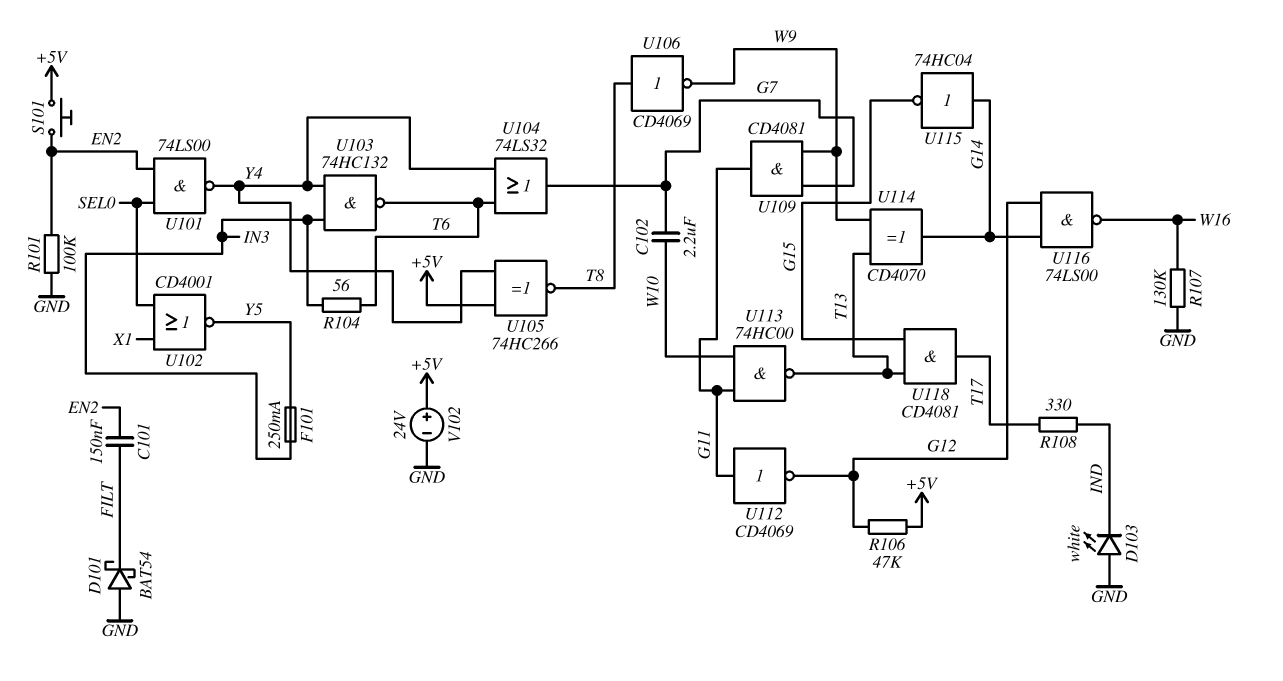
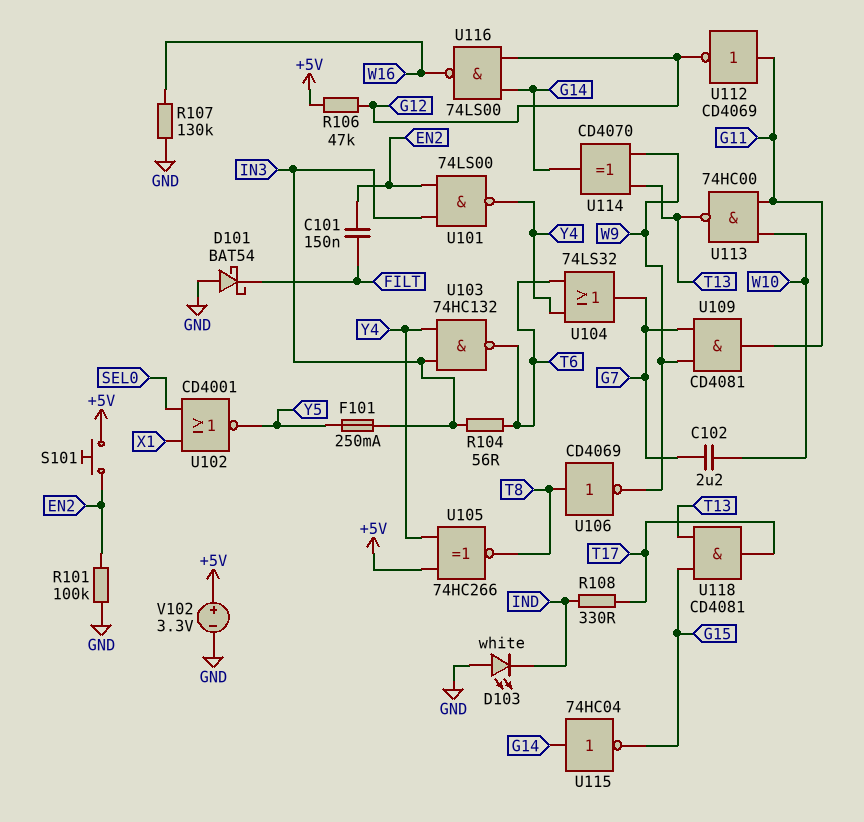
U101: NAND 74LS00 (in EN2, in SEL0, out Y4) -> NAND 74LS00 (in EN2, in IN3, out Y4)
V102: 24V (plus +5V, minus GND) -> 3.3V (plus +5V, minus GND)

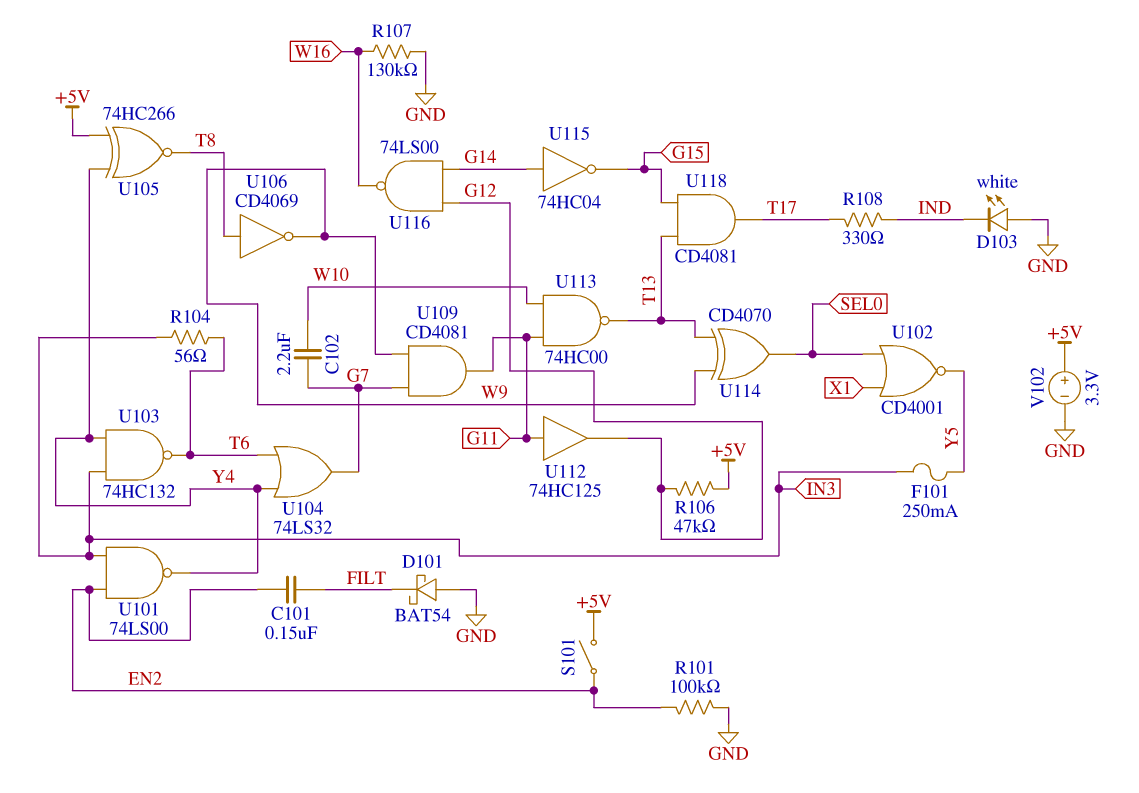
S101: button (+5V, EN2) -> switch (+5V, EN2)
U112: NOT CD4069 (in G11, out G12) -> buffer 74HC125 (in G11, out G12)
U114: XOR CD4070 (in T13, in W9, out G14) -> XOR CD4070 (in T13, in W9, out SEL0)

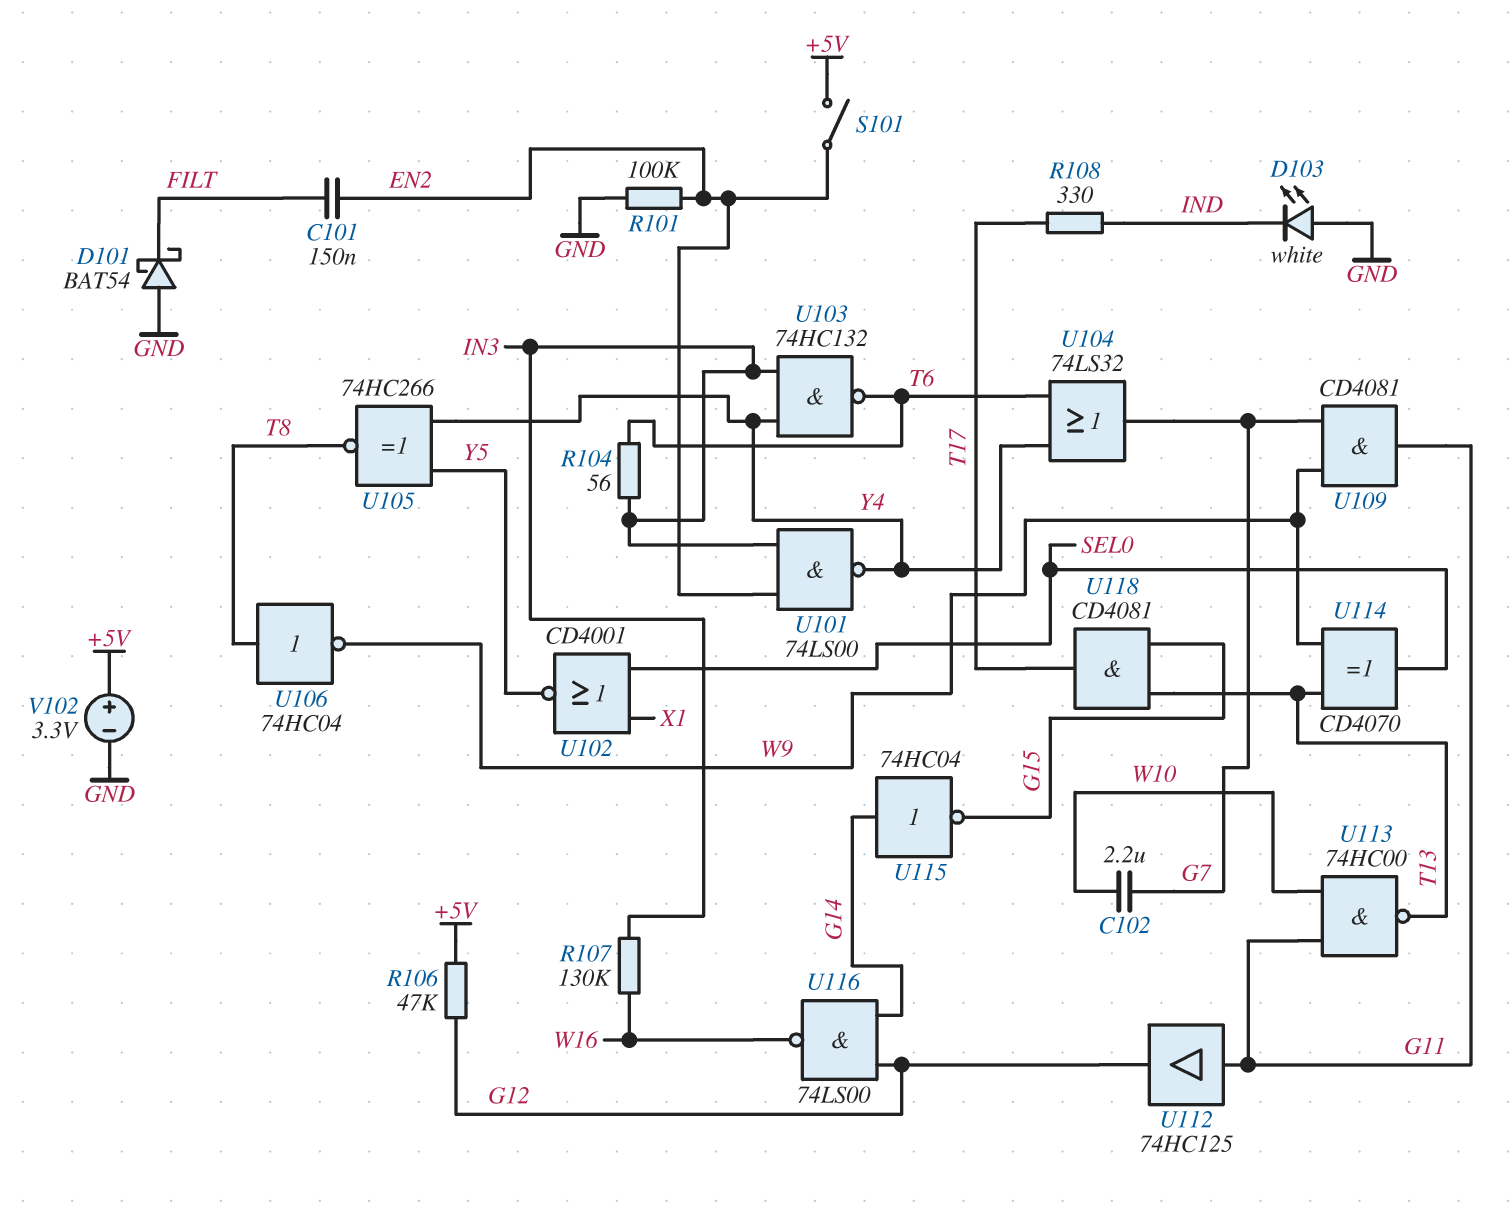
F101: 250mA (IN3, Y5) -> none
R107: 130k (GND, W16) -> 130k (IN3, W16)
U105: XNOR 74HC266 (in +5V, in Y4, out T8) -> XNOR 74HC266 (in Y4, in Y5, out T8)
U106: NOT CD4069 (in T8, out W9) -> NOT 74HC04 (in T8, out W9)

